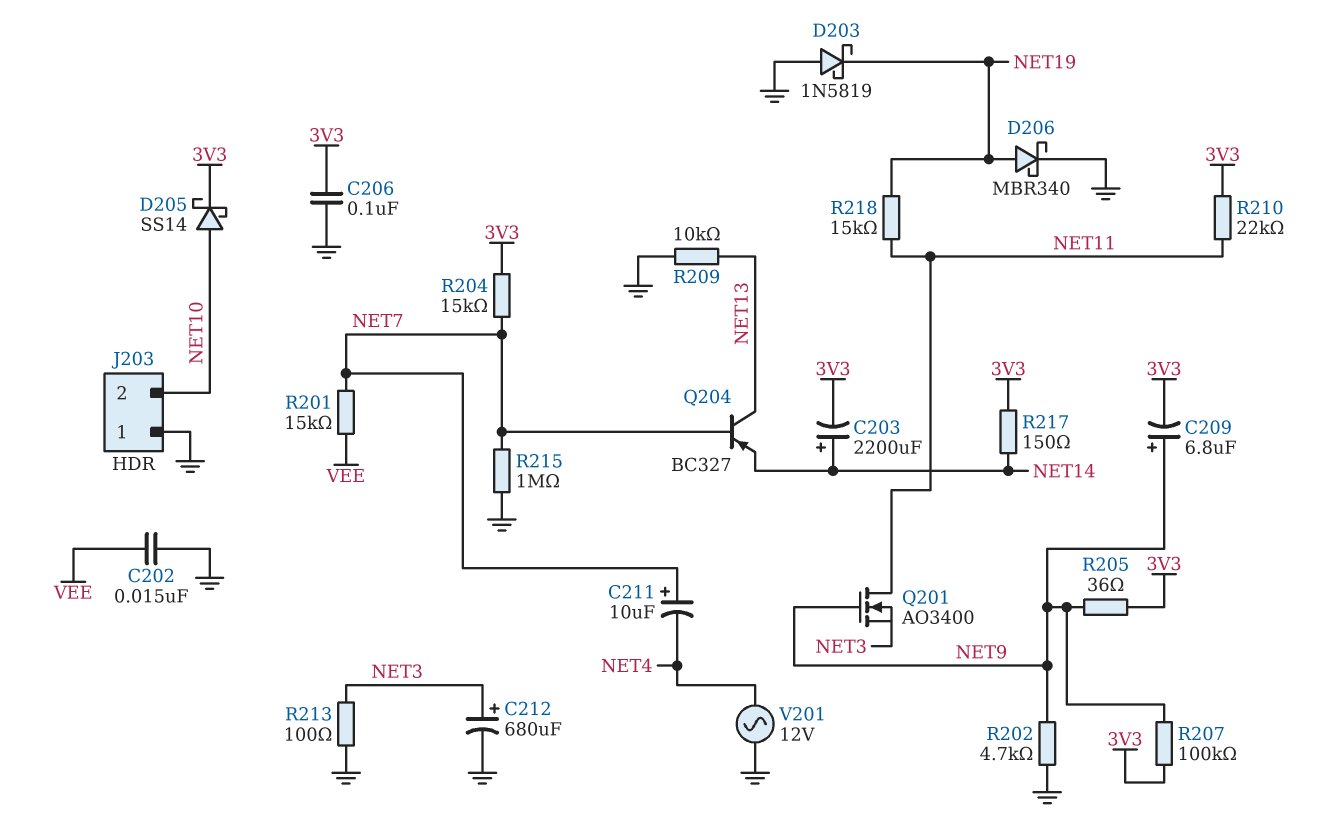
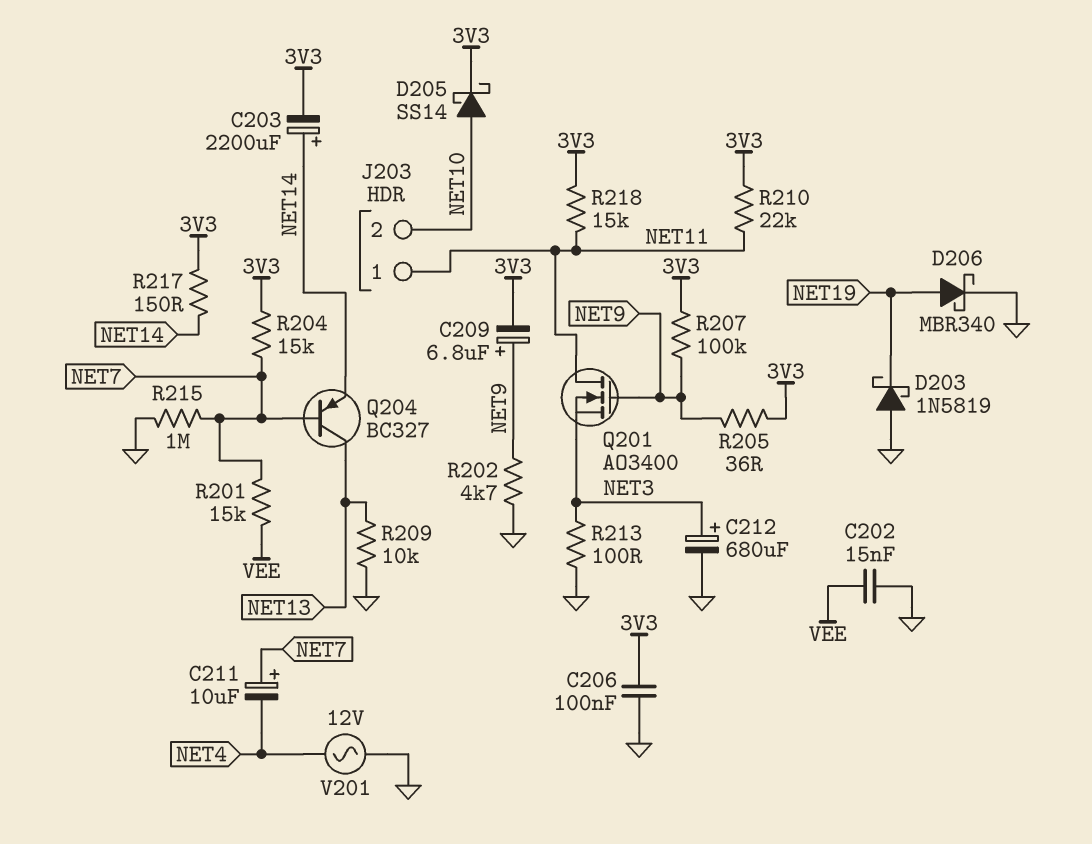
J203 pin 1: GND -> NET11
R218: 15k (NET11, NET19) -> 15k (3V3, NET11)

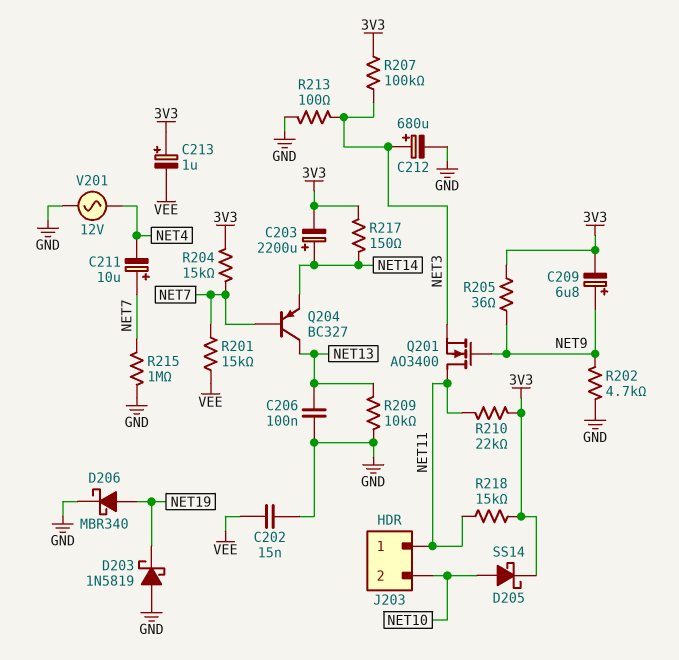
C206: 100nF (3V3, GND) -> 100nF (GND, NET13)
C213: none -> 1uF (plus 3V3, minus VEE)
R207: 100k (3V3, NET9) -> 100k (3V3, NET3)

